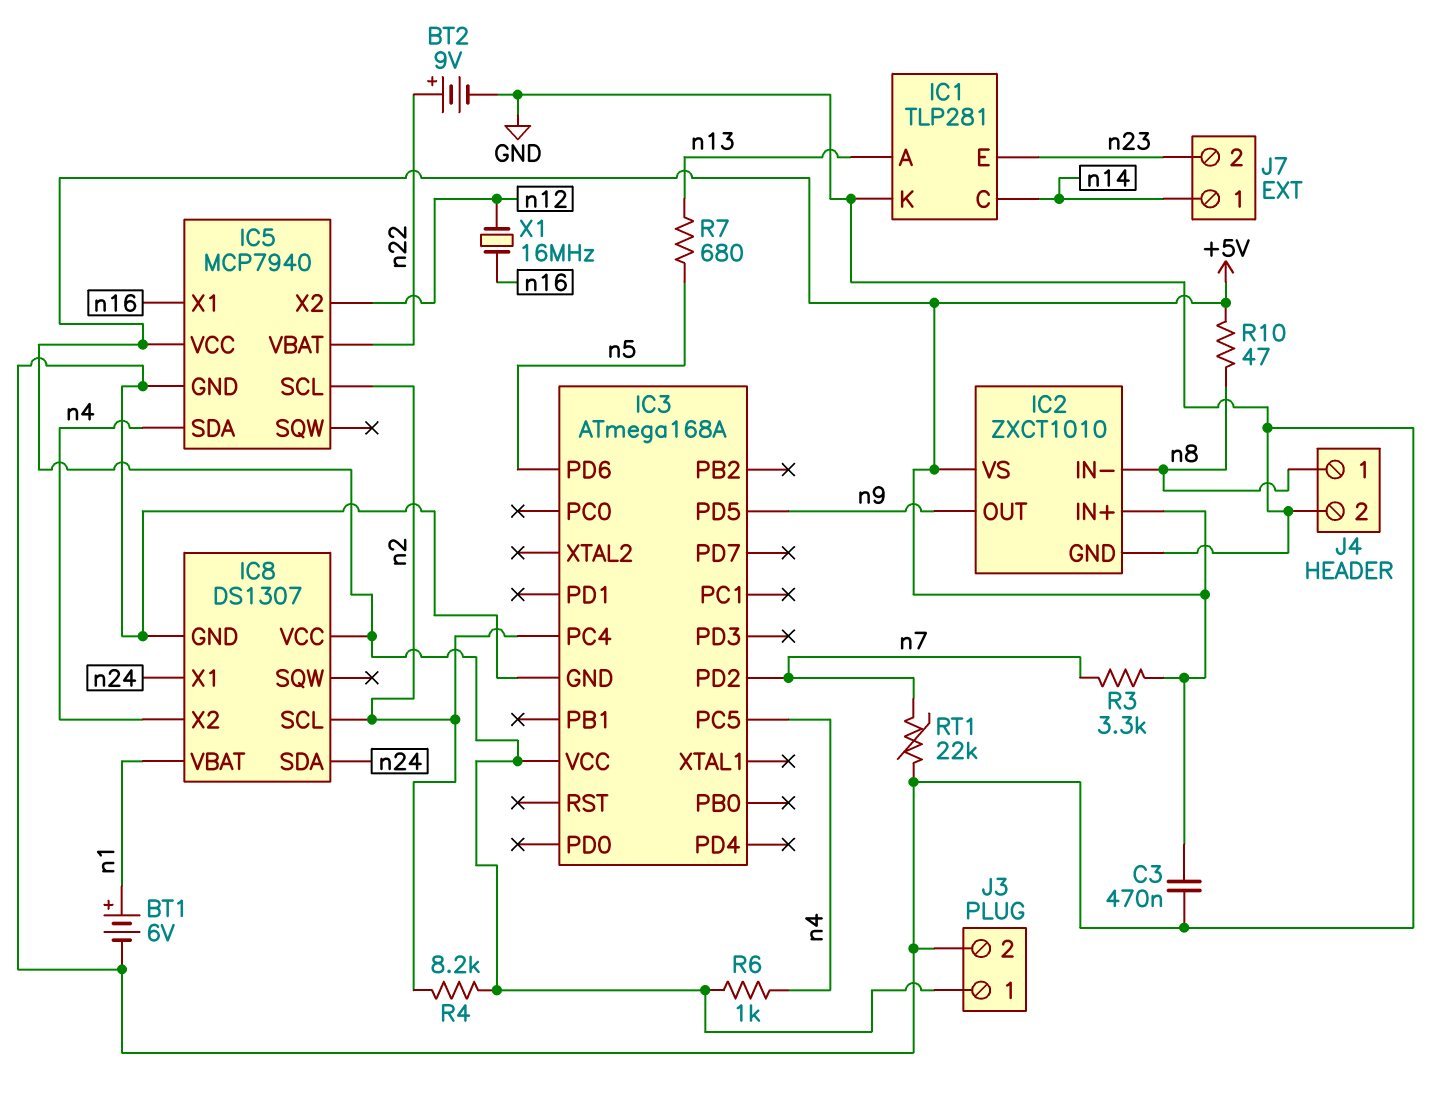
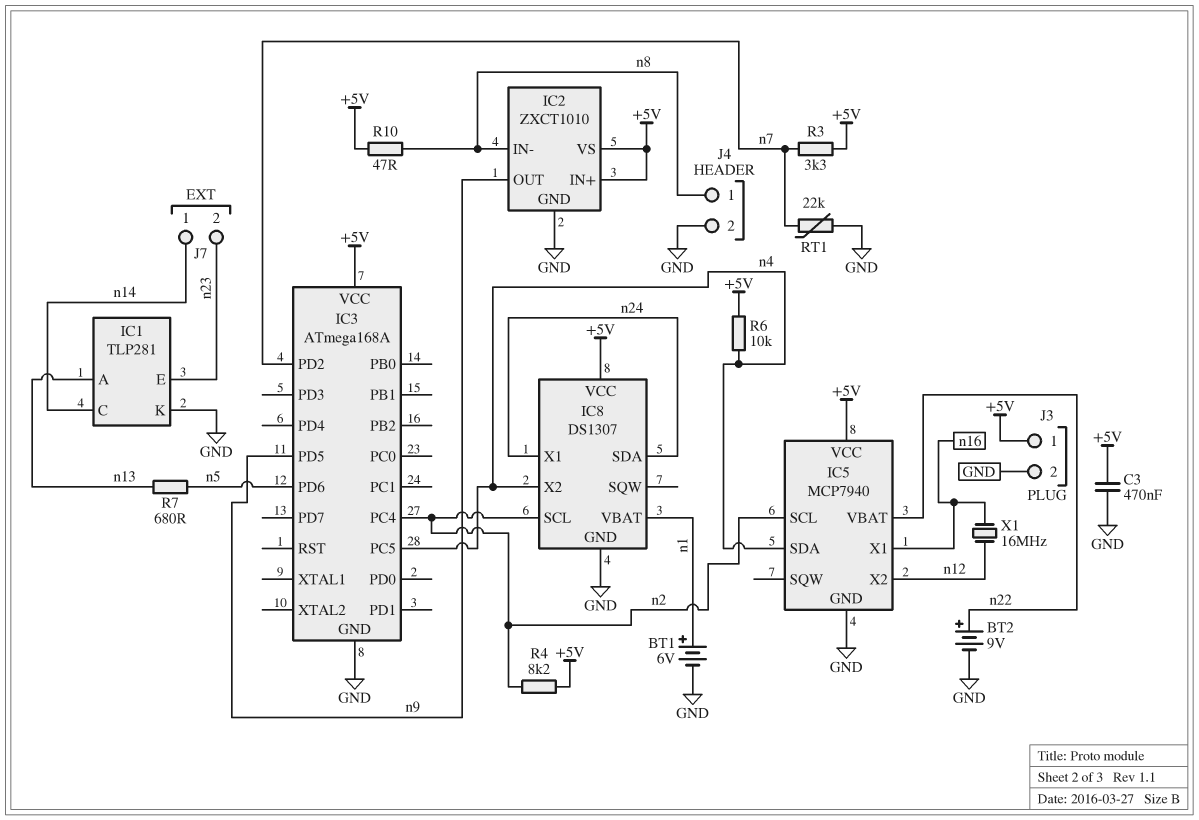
R6: 1k (+5V, n4) -> 10k (+5V, n4)

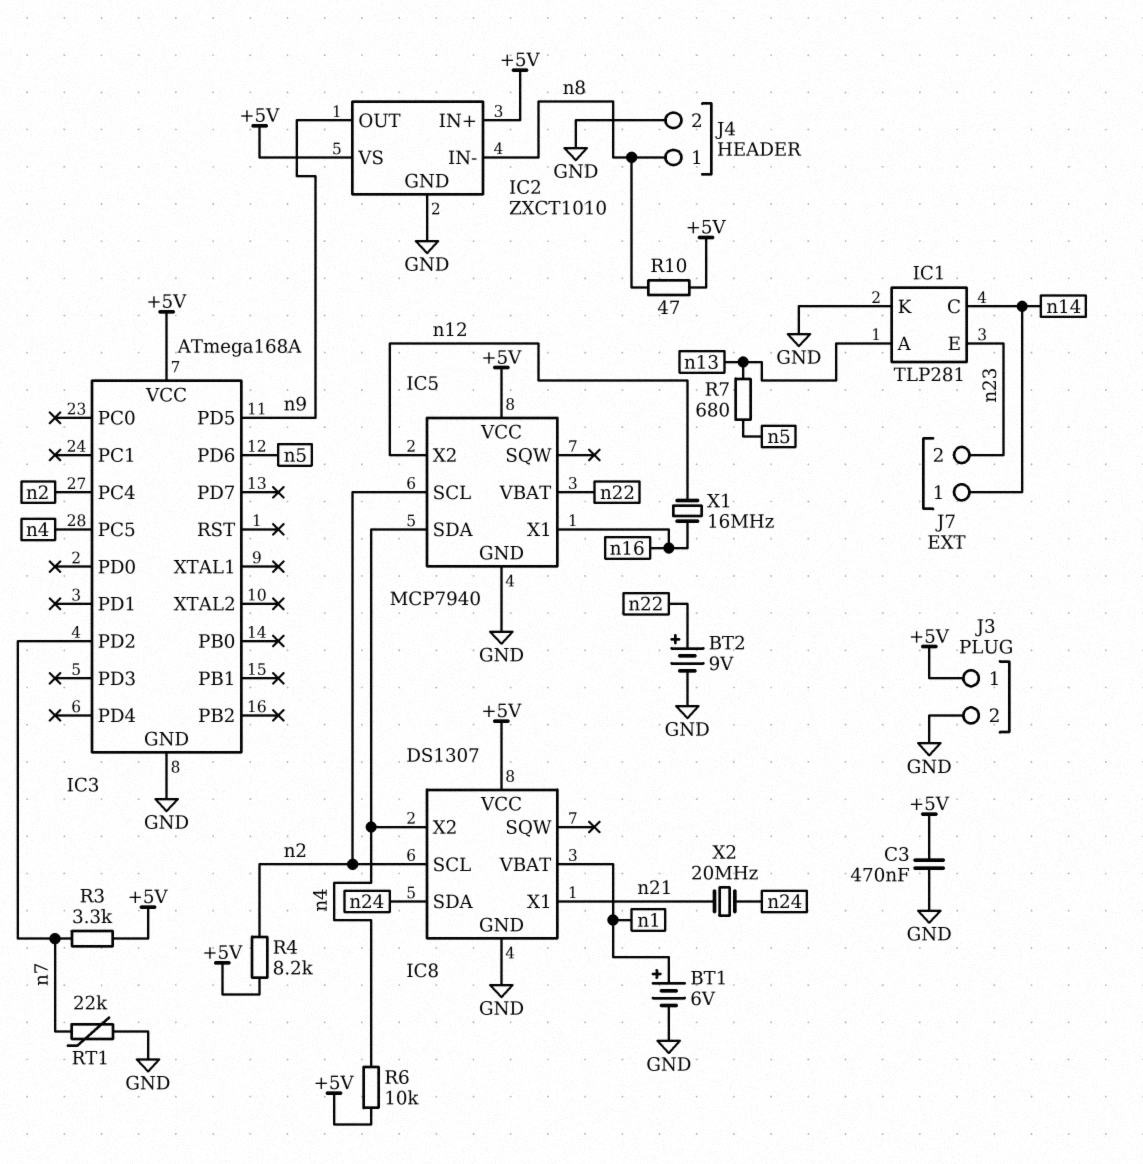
IC8 pin X1: n24 -> n21
X2: none -> 20MHz (n21, n24)

